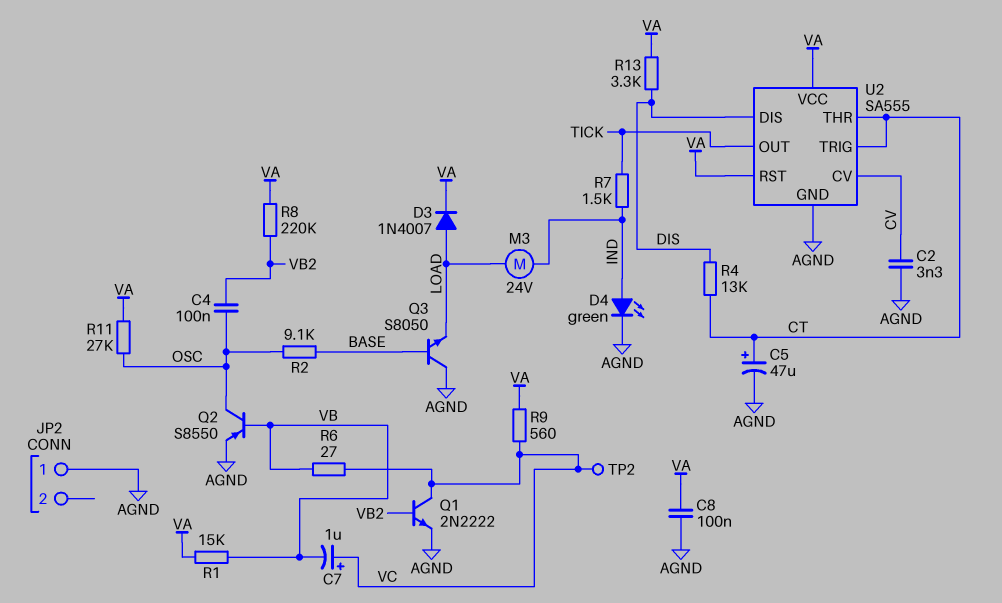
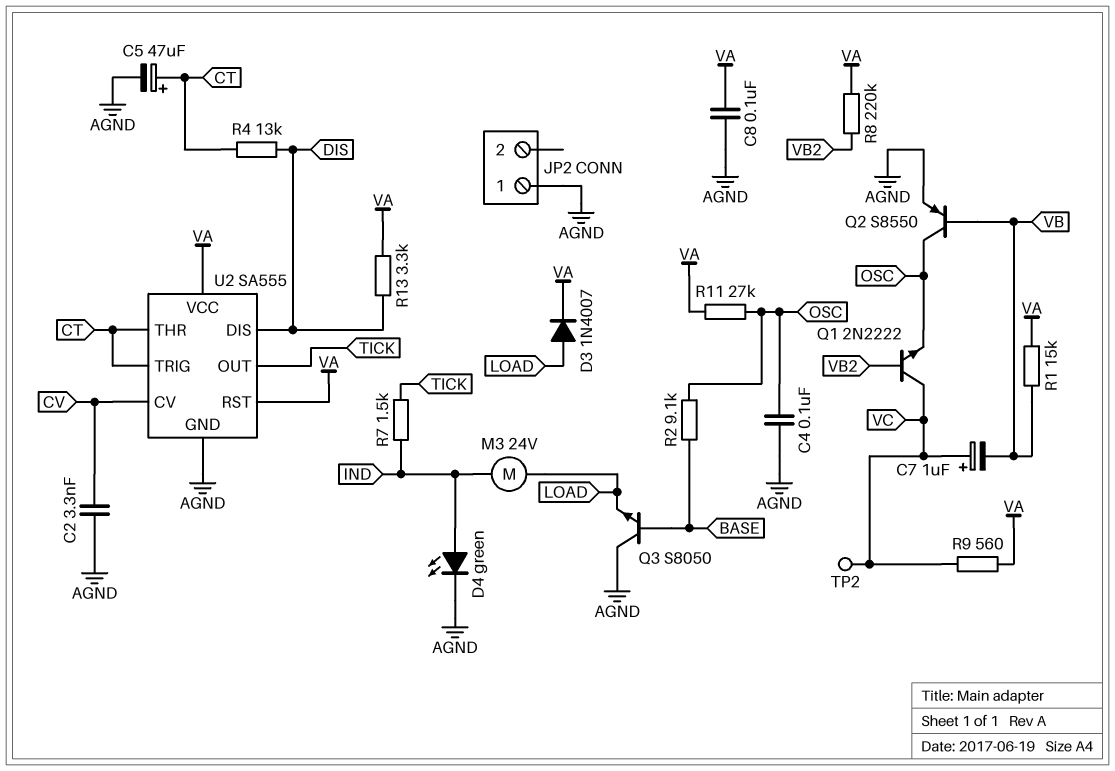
C4: 100nF (OSC, VB2) -> 100nF (AGND, OSC)
Q1: NPN 2N2222 (B VB2, C VC, E AGND) -> NPN 2N2222 (B VB2, C VC, E OSC)
R6: 27 (VB, VC) -> none

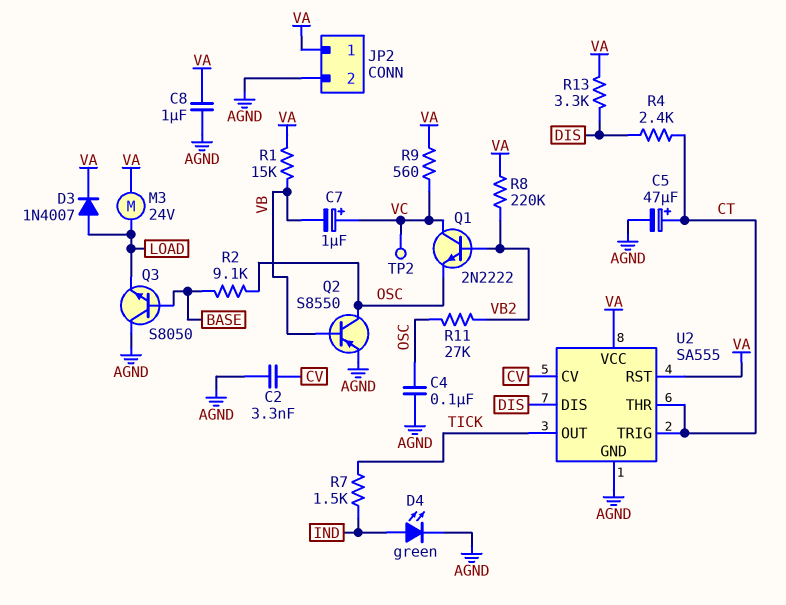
C8: 100nF (AGND, VA) -> 1uF (AGND, VA)
JP2 pin 1: AGND -> VA
JP2 pin 2: none -> AGND
M3: motor 24V (IND, LOAD) -> motor 24V (LOAD, VA)
R4: 13k (CT, DIS) -> 2.4k (CT, DIS)
R11: 27k (OSC, VA) -> 27k (OSC, VB2)

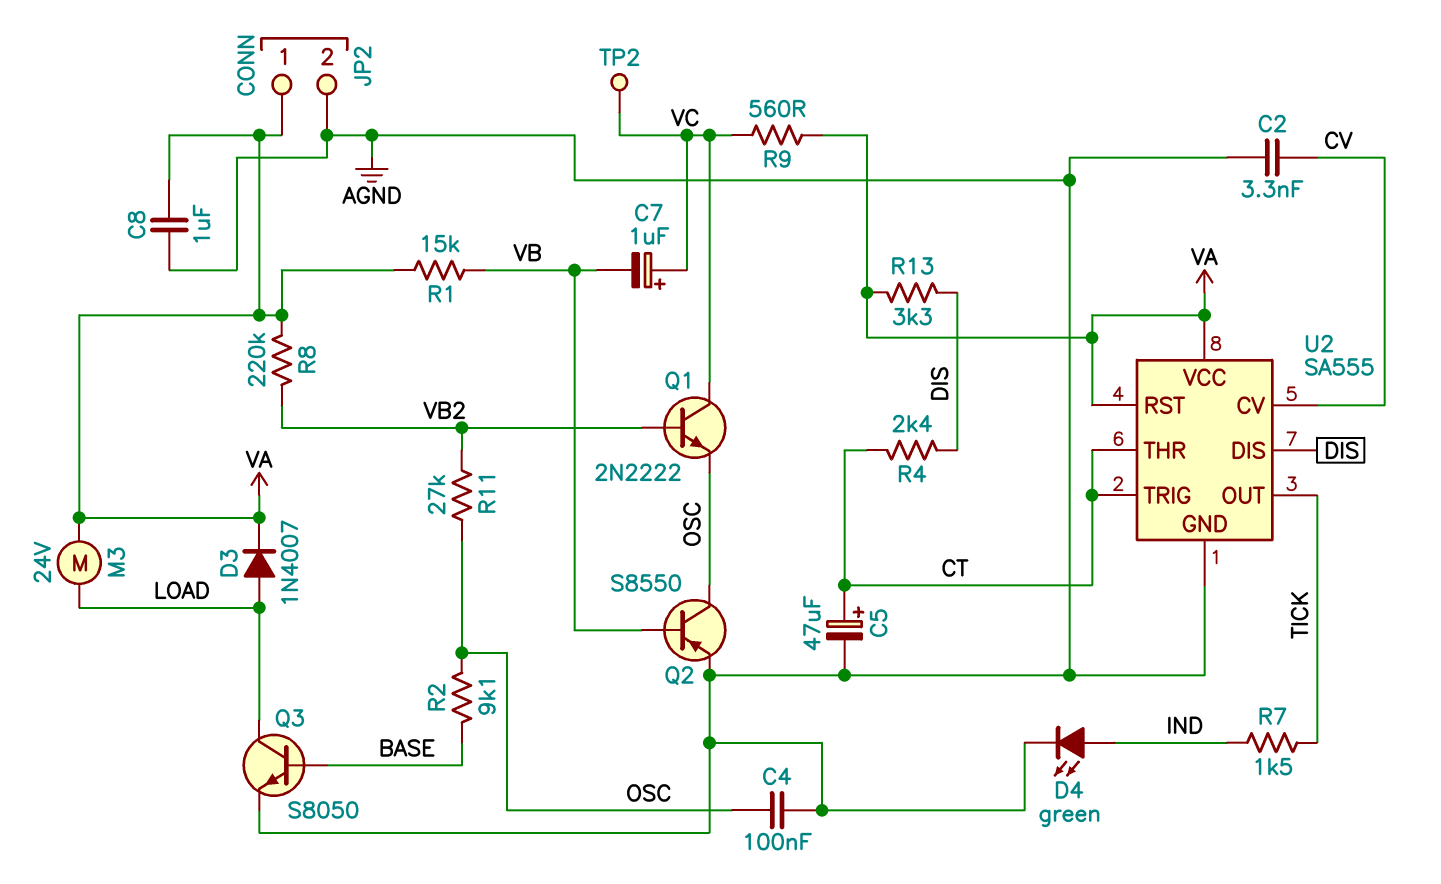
Q3: NPN S8050 (B BASE, C AGND, E LOAD) -> NPN S8050 (B BASE, C LOAD, E AGND)

